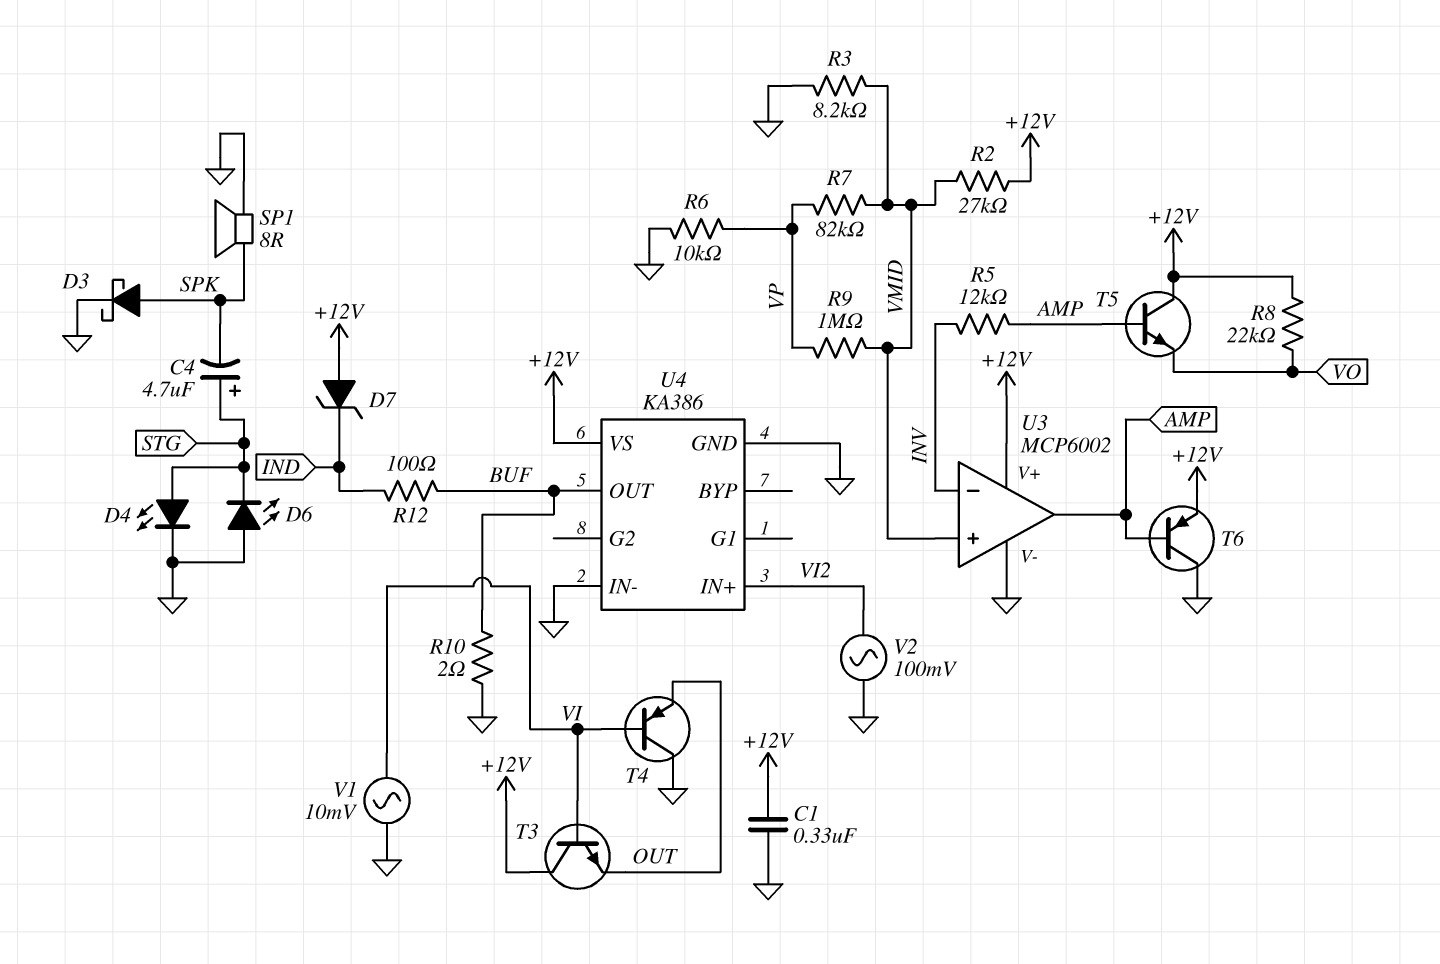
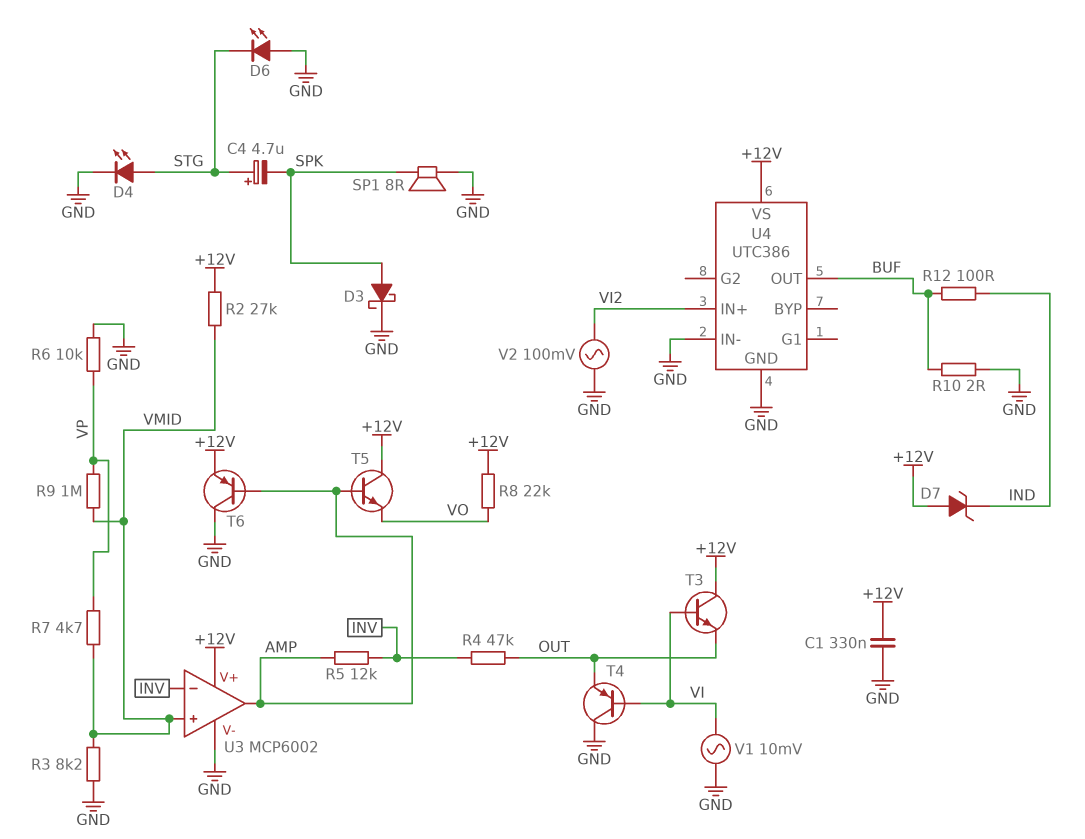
R4: none -> 47k (INV, OUT)
R7: 82k (VMID, VP) -> 4.7k (VMID, VP)
U4: KA386 -> UTC386

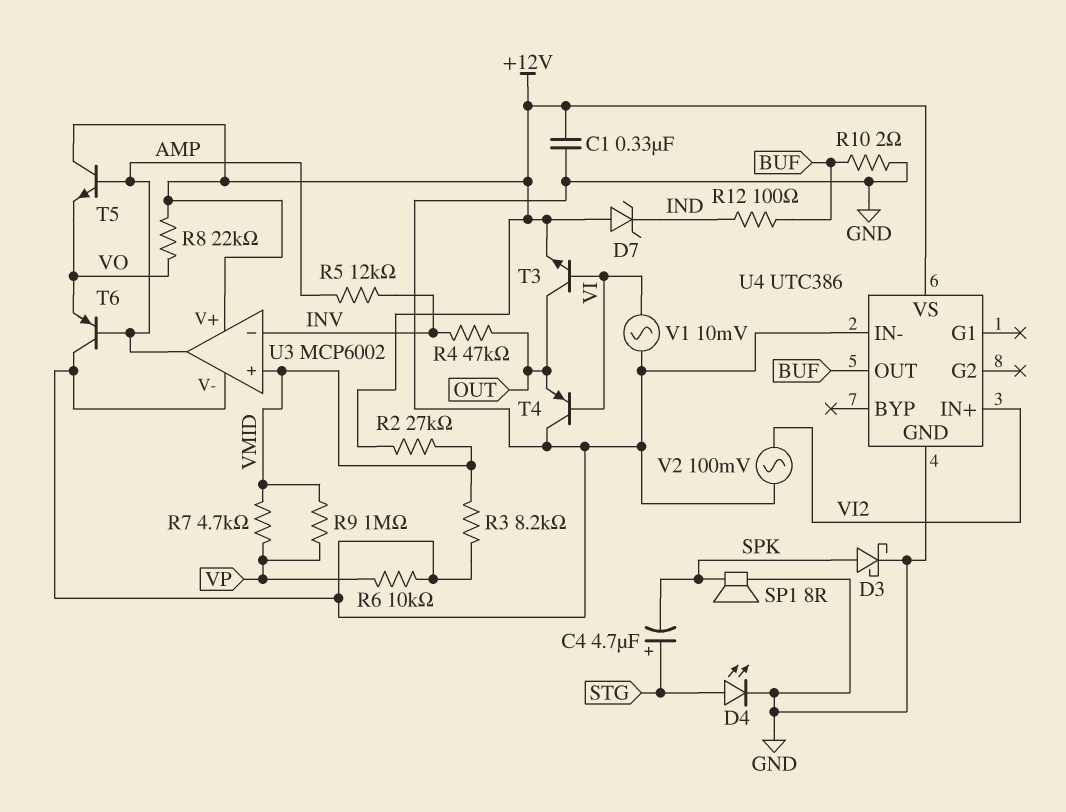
D6: LED (A GND, K STG) -> none
T3: NPN (B VI, C +12V, E OUT) -> NPN (B VI, C OUT, E +12V)
T6: PNP (B AMP, C GND, E +12V) -> PNP (B AMP, C GND, E VO)

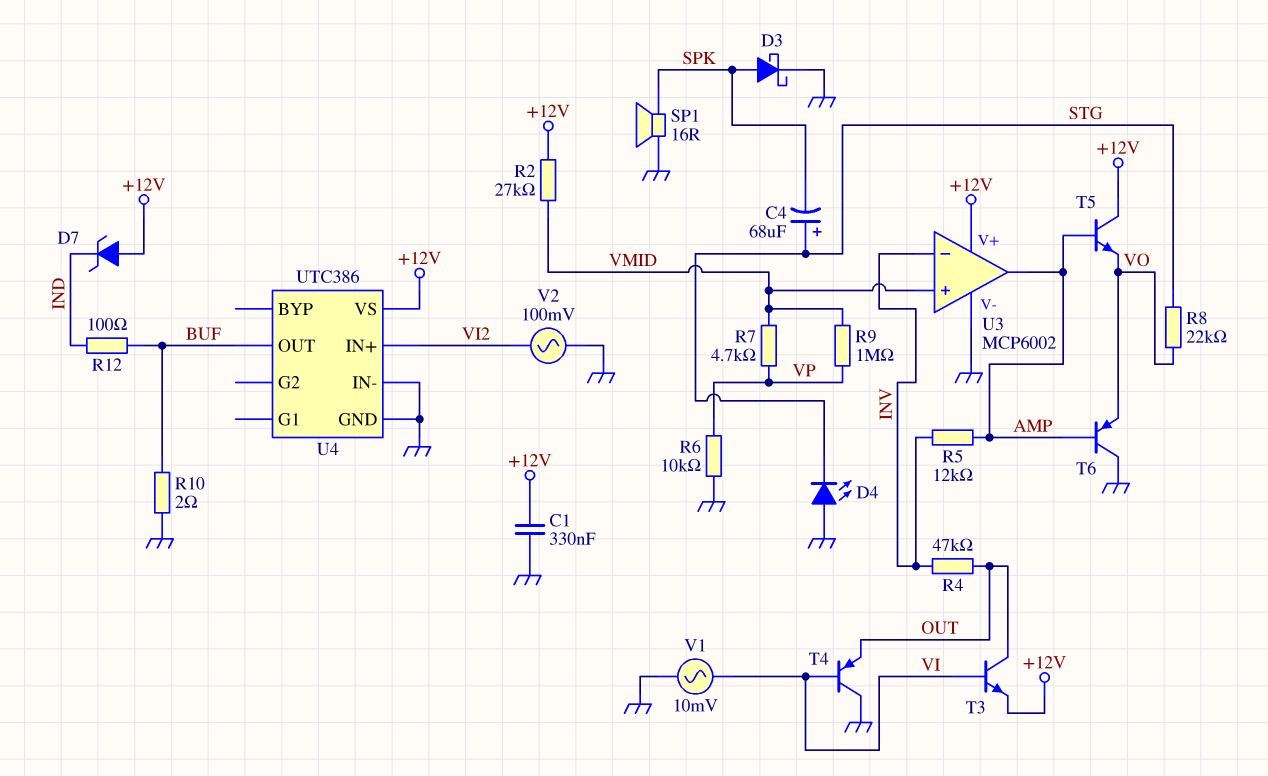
C4: 4.7uF (plus STG, minus SPK) -> 68uF (plus STG, minus SPK)
D4: LED (A STG, K GND) -> LED (A GND, K STG)
R3: 8.2k (GND, VMID) -> none
R8: 22k (+12V, VO) -> 22k (STG, VO)
SP1: speaker 8R (GND, SPK) -> speaker 16R (GND, SPK)

